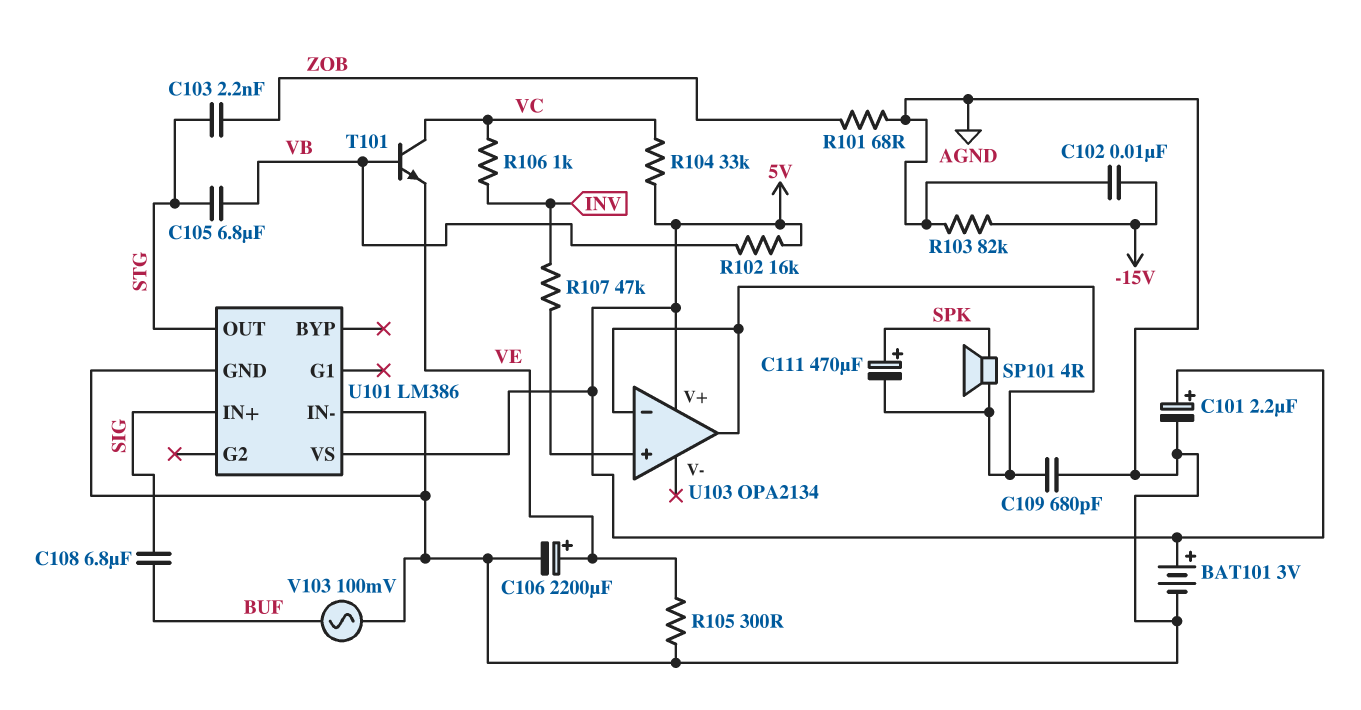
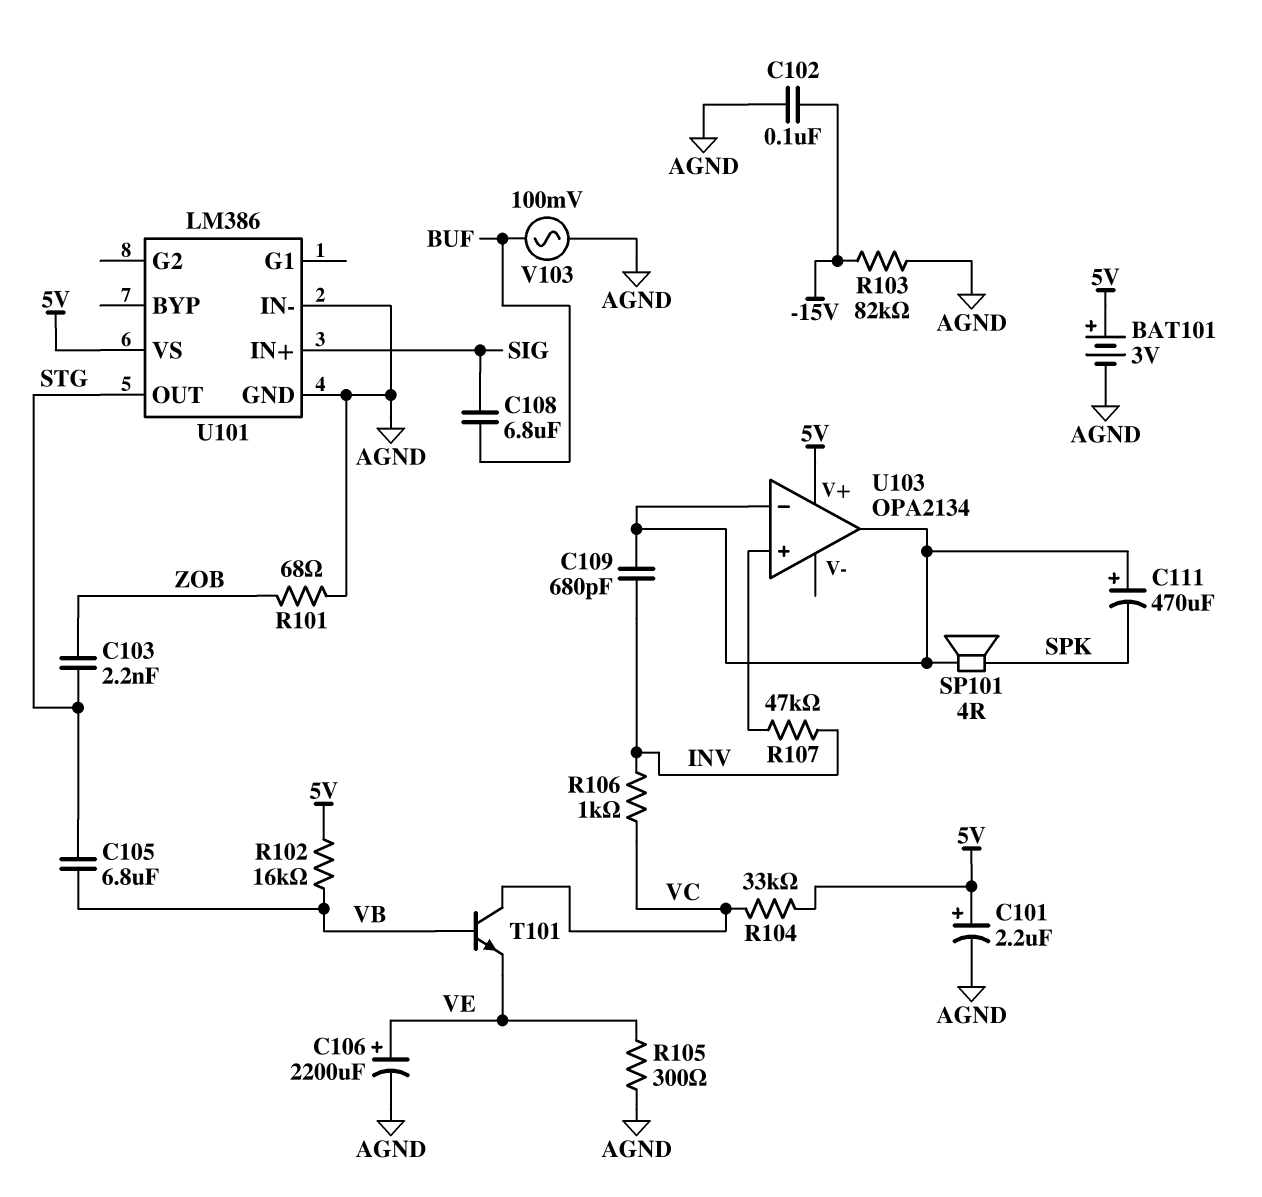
C102: 10nF (-15V, AGND) -> 100nF (-15V, AGND)
C109: 680pF (AGND, U103/in-) -> 680pF (INV, U103/in-)
C111: 470uF (plus SPK, minus U103/in-) -> 470uF (plus U103/in-, minus SPK)

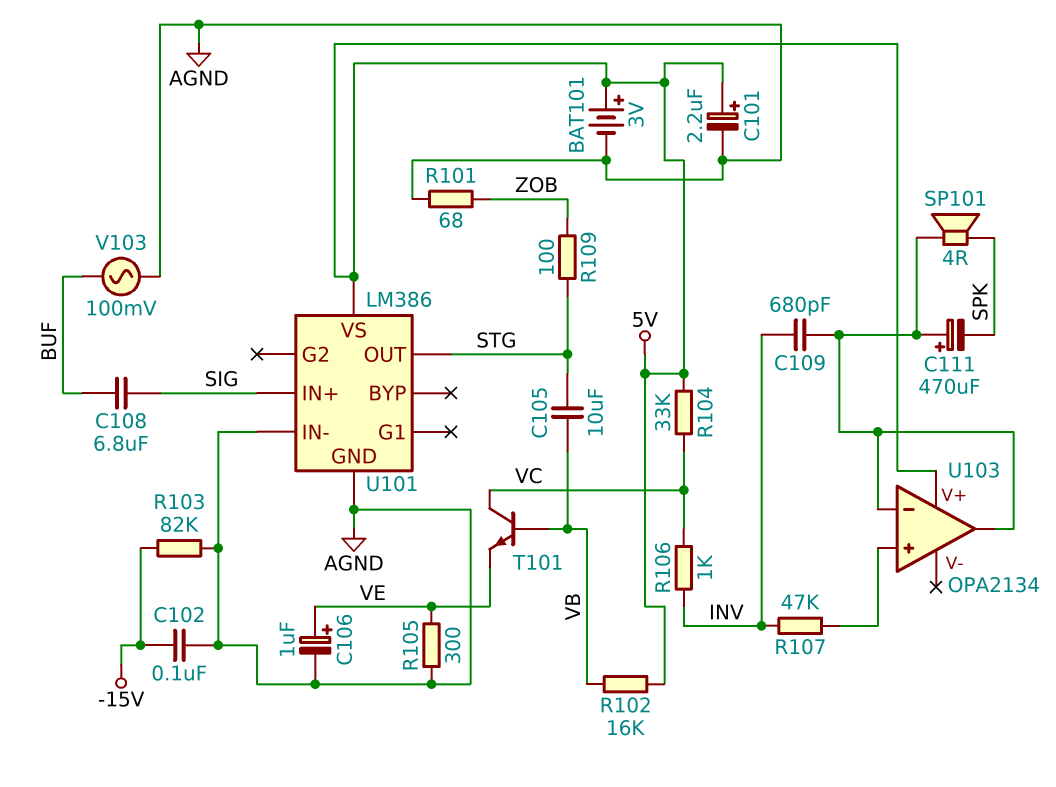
C103: 2.2nF (STG, ZOB) -> none
C105: 6.8uF (STG, VB) -> 10uF (STG, VB)
C106: 2200uF (plus VE, minus AGND) -> 1uF (plus VE, minus AGND)
R109: none -> 100 (STG, ZOB)

